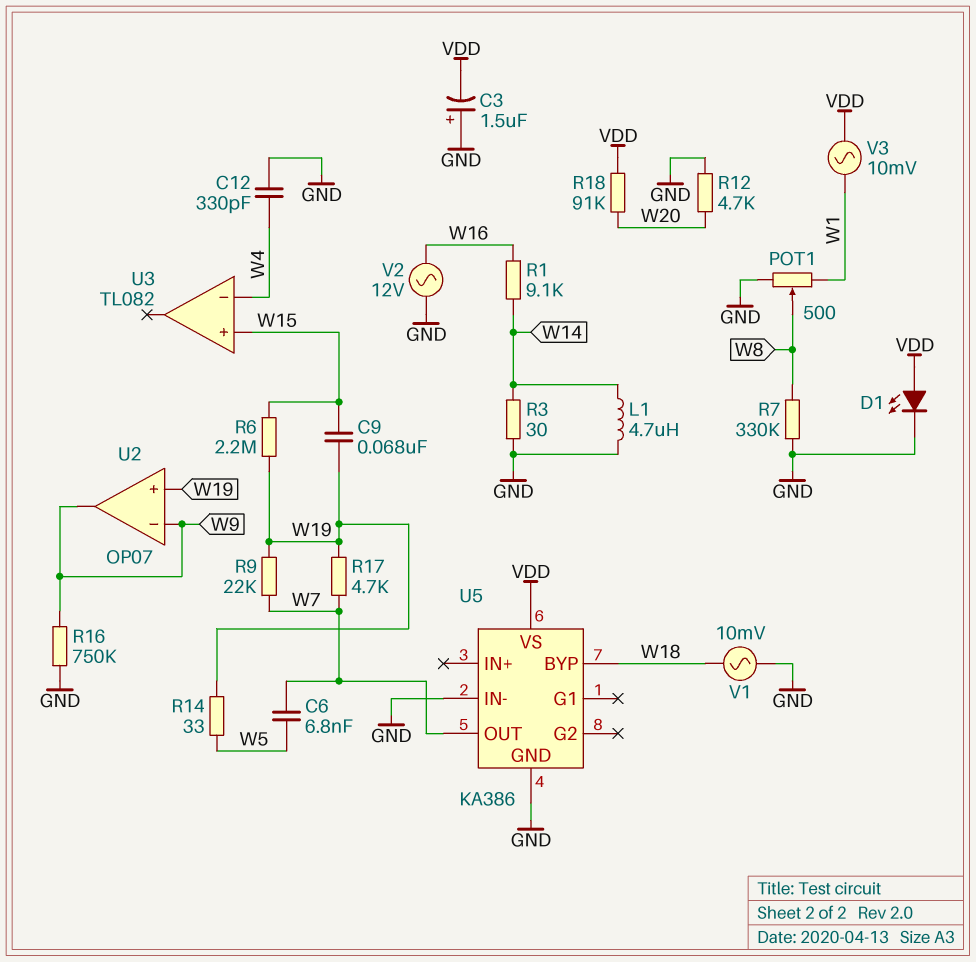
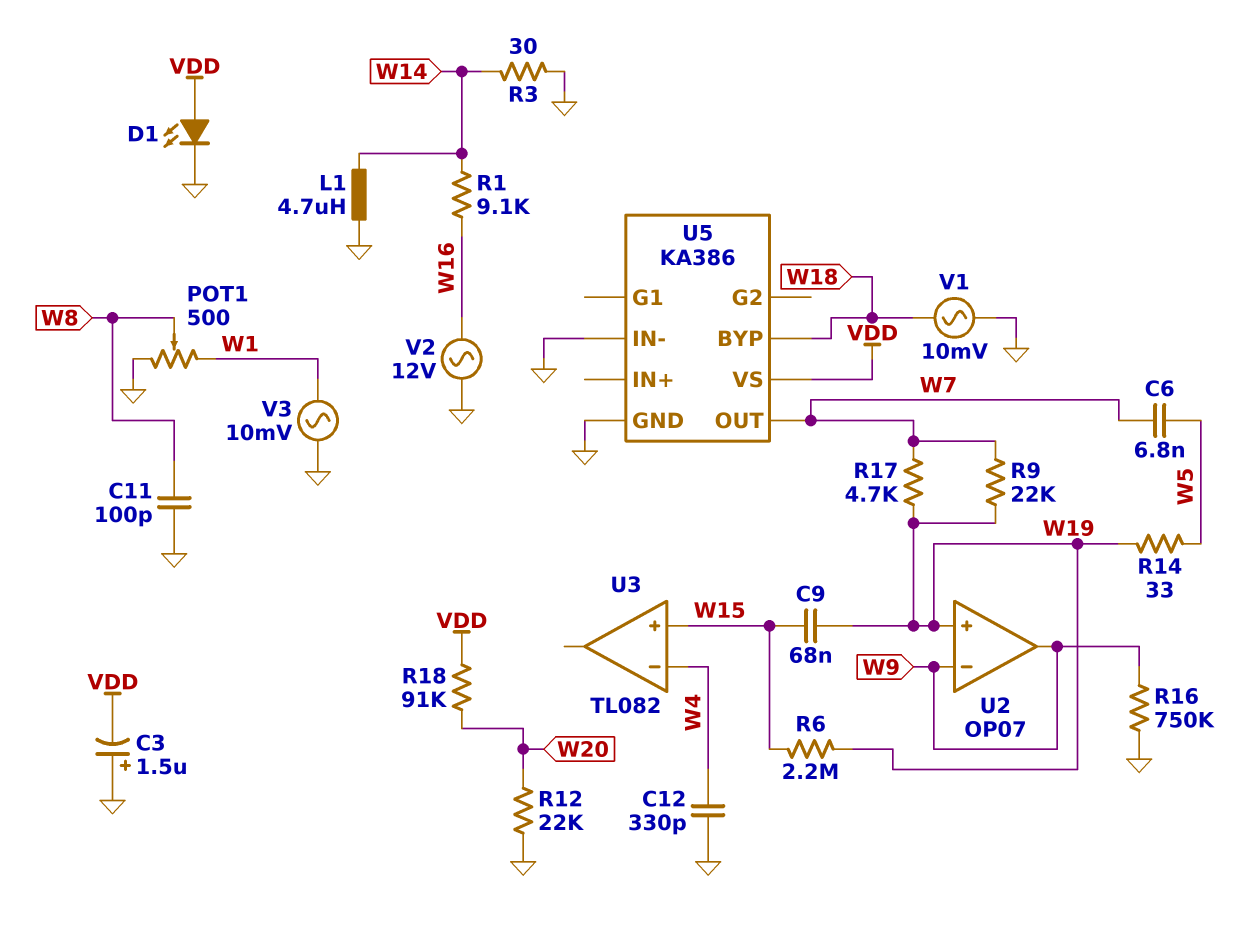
C11: none -> 100pF (GND, W8)
R7: 330k (GND, W8) -> none
R12: 4.7k (GND, W20) -> 22k (GND, W20)
V3: AC 10mV (VDD, W1) -> AC 10mV (GND, W1)

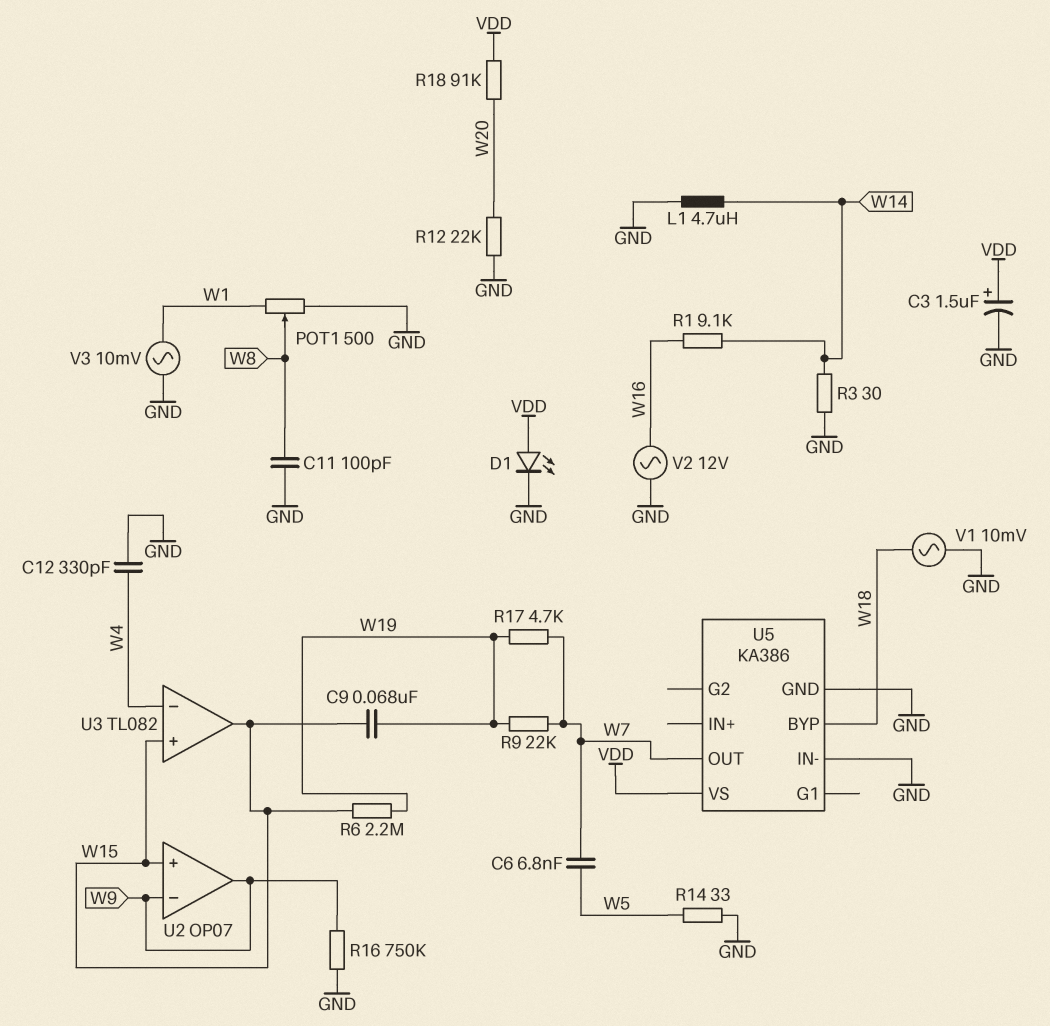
C3: 1.5uF (plus GND, minus VDD) -> 1.5uF (plus VDD, minus GND)
R14: 33 (W5, W19) -> 33 (GND, W5)
U2 pin in+: W19 -> W15
U3 pin out: none -> W15

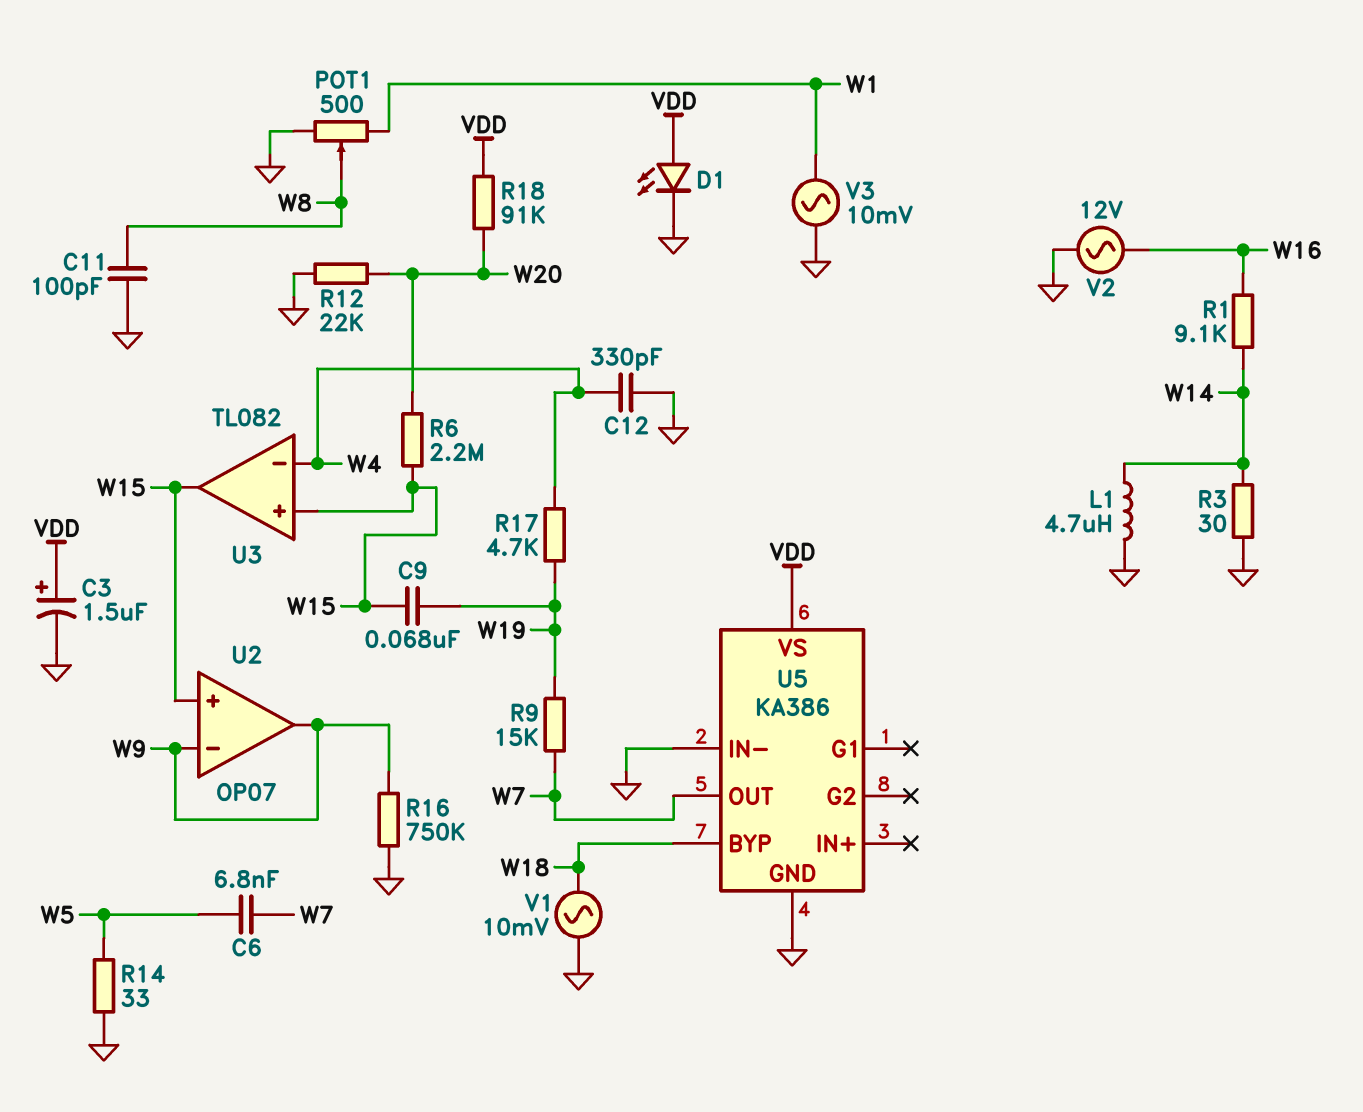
R6: 2.2M (W15, W19) -> 2.2M (W15, W20)
R9: 22k (W7, W19) -> 15k (W7, W19)
R17: 4.7k (W7, W19) -> 4.7k (W4, W19)

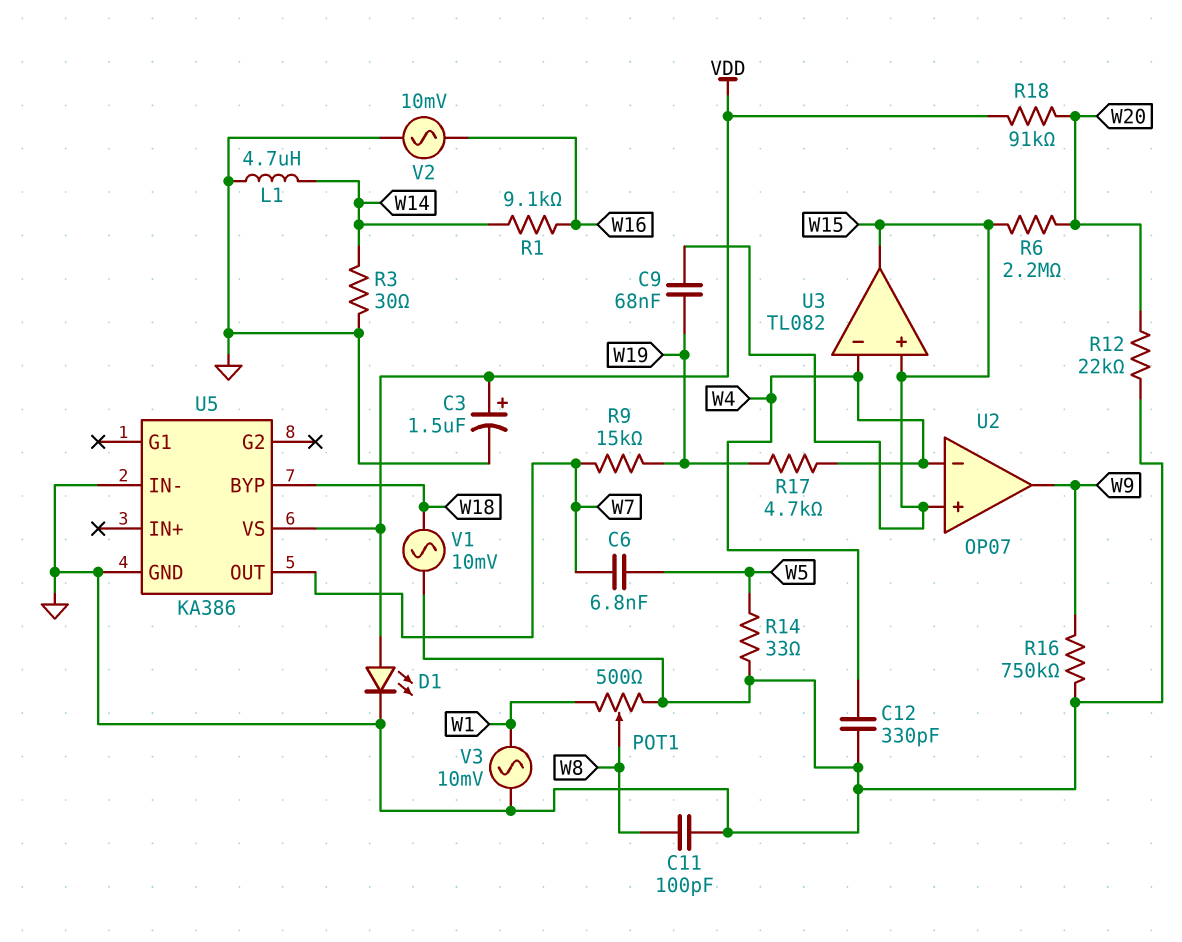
U2 pin in-: W9 -> W4
V2: AC 12V (GND, W16) -> AC 10mV (GND, W16)

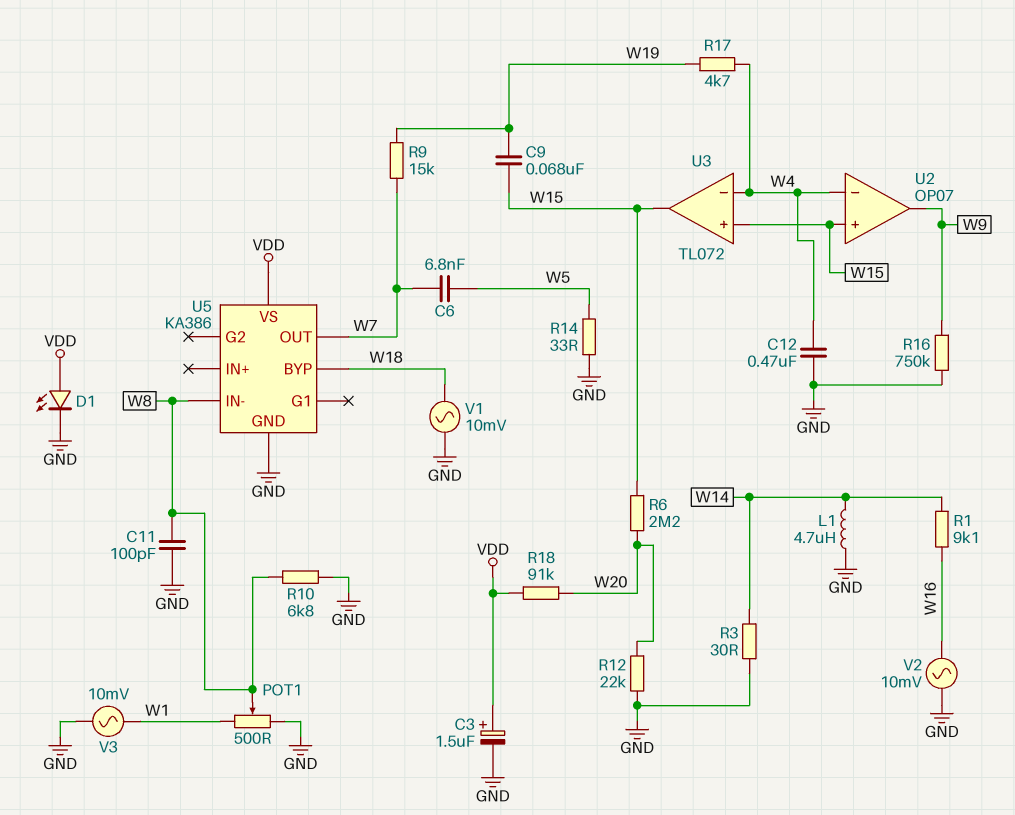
C12: 330pF (GND, W4) -> 470nF (GND, W4)
R10: none -> 6.8k (GND, W8)
U3: TL082 -> TL072
U5 pin IN-: GND -> W8

